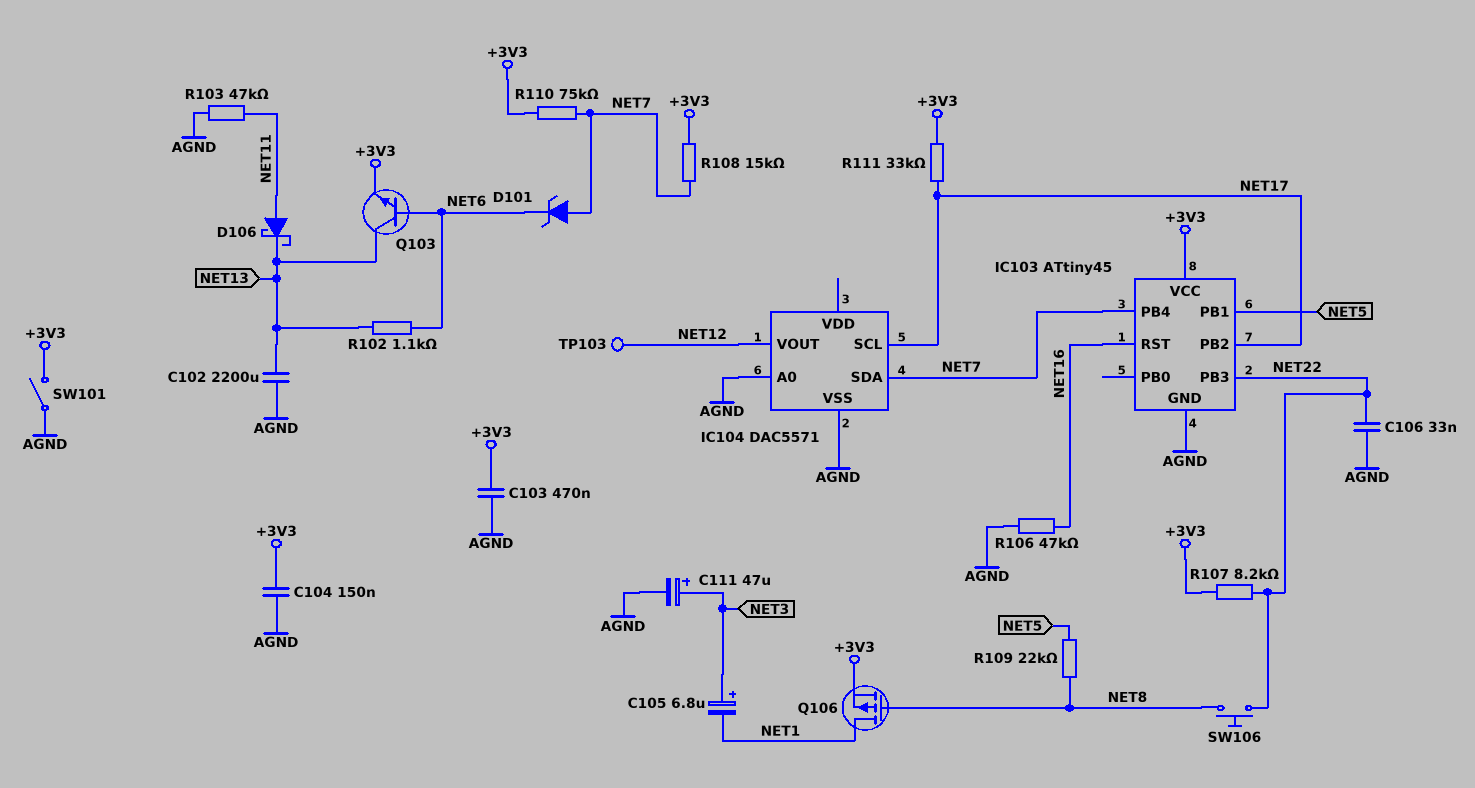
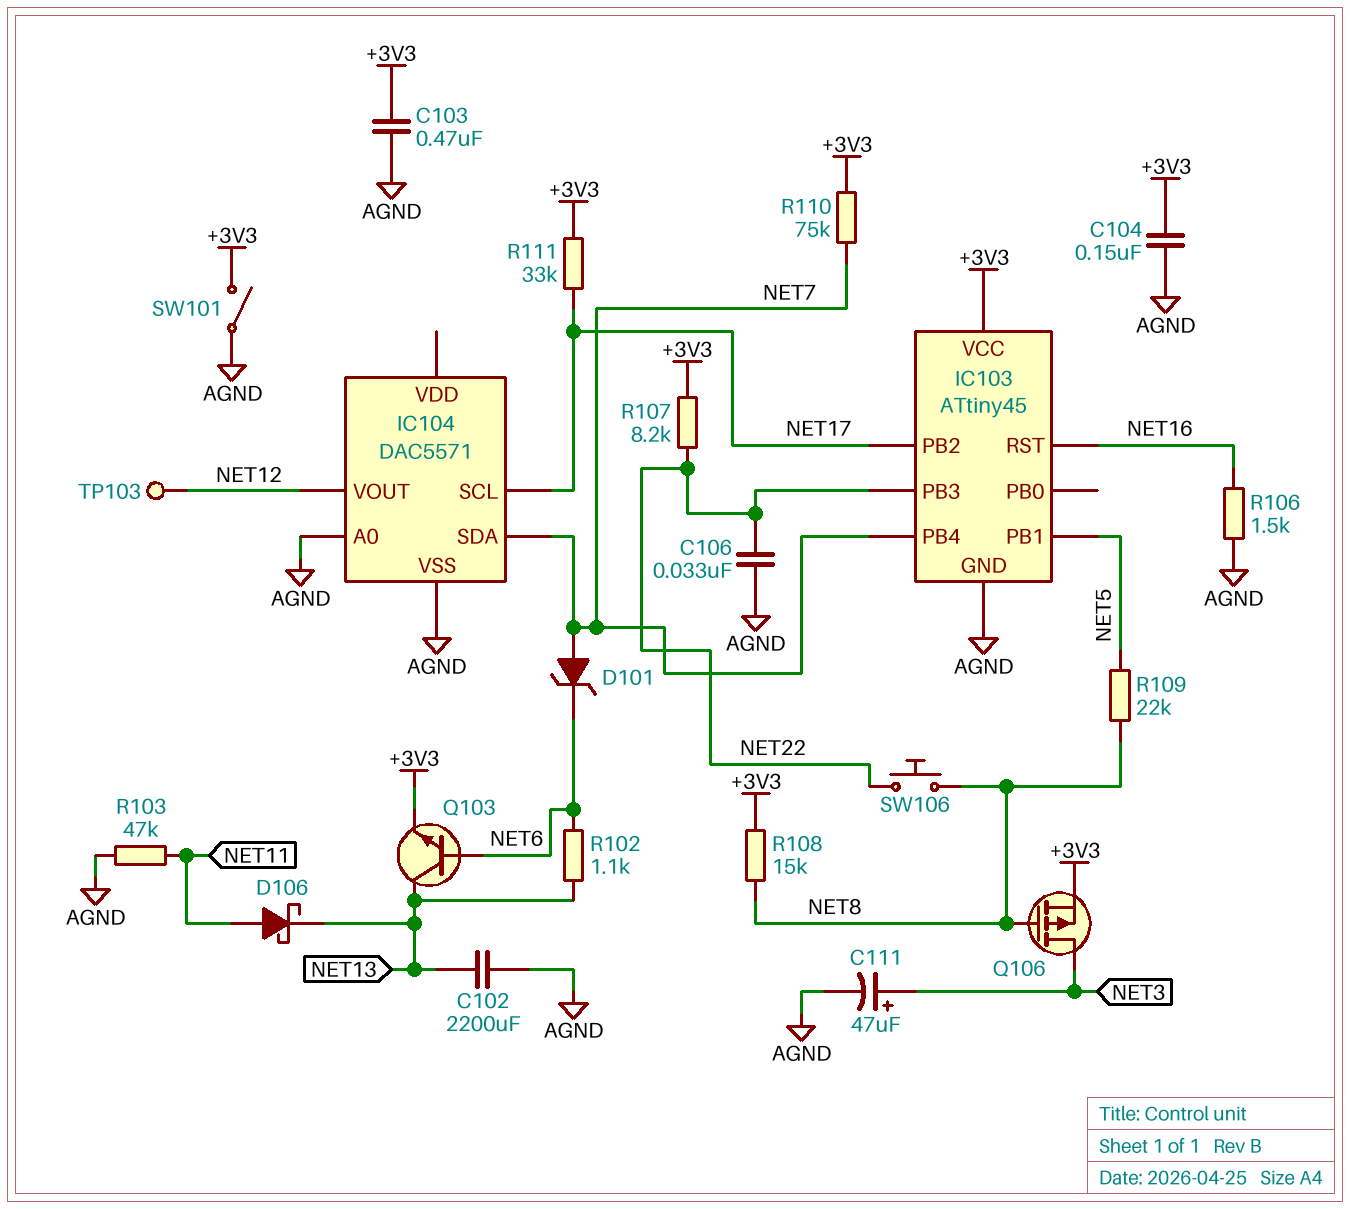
C105: 6.8uF (plus NET3, minus NET1) -> none
Q106: PMOS (G NET8, D NET1, S +3V3) -> PMOS (G NET8, D NET3, S +3V3)
R106: 47k (AGND, NET16) -> 1.5k (AGND, NET16)
R108: 15k (+3V3, NET7) -> 15k (+3V3, NET8)

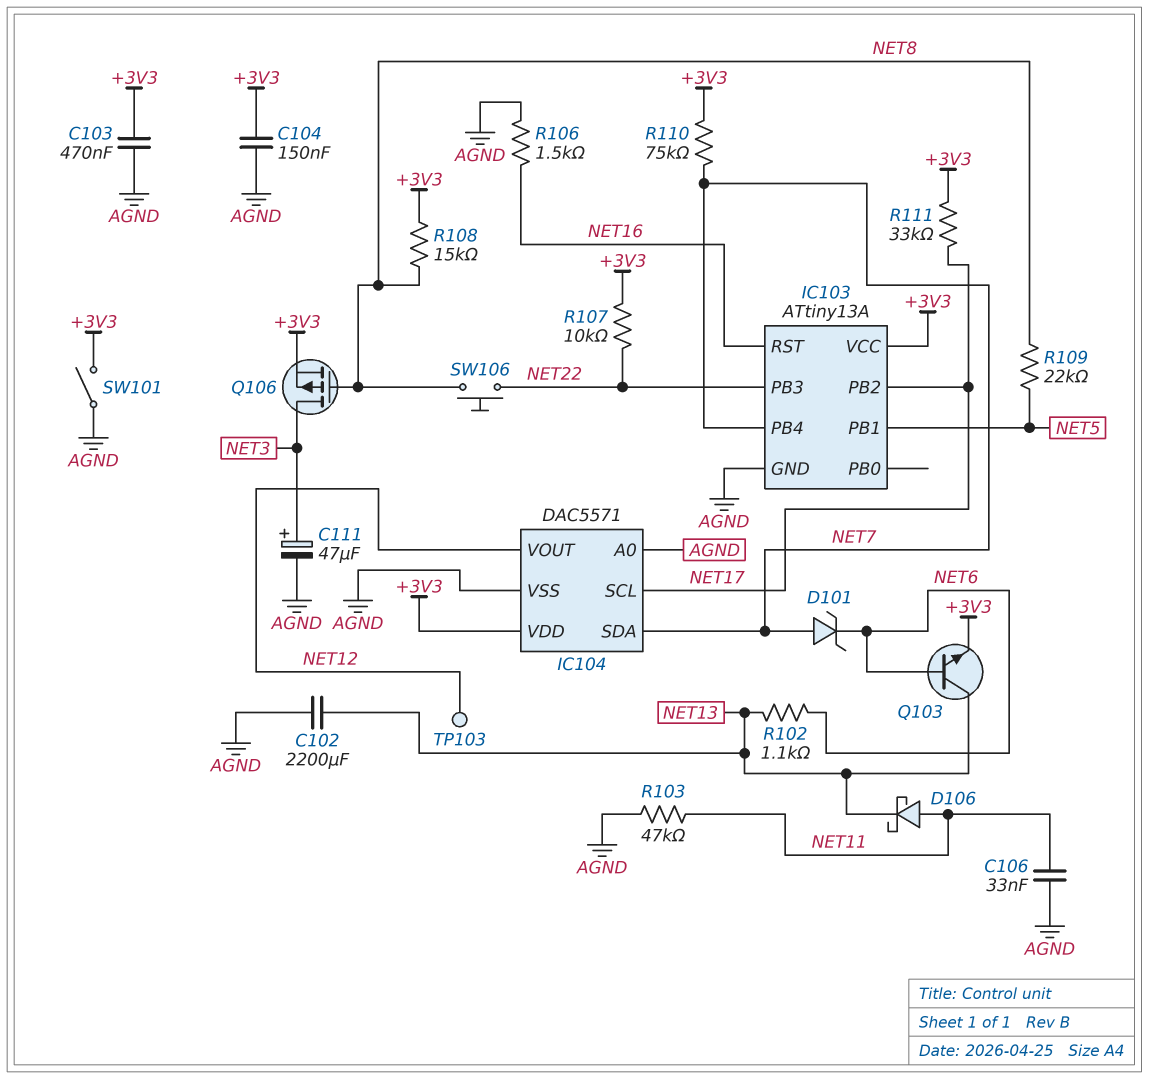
C106: 33nF (AGND, NET22) -> 33nF (AGND, NET11)
IC103: ATtiny45 -> ATtiny13A
IC104 pin VDD: none -> +3V3
R107: 8.2k (+3V3, NET22) -> 10k (+3V3, NET22)

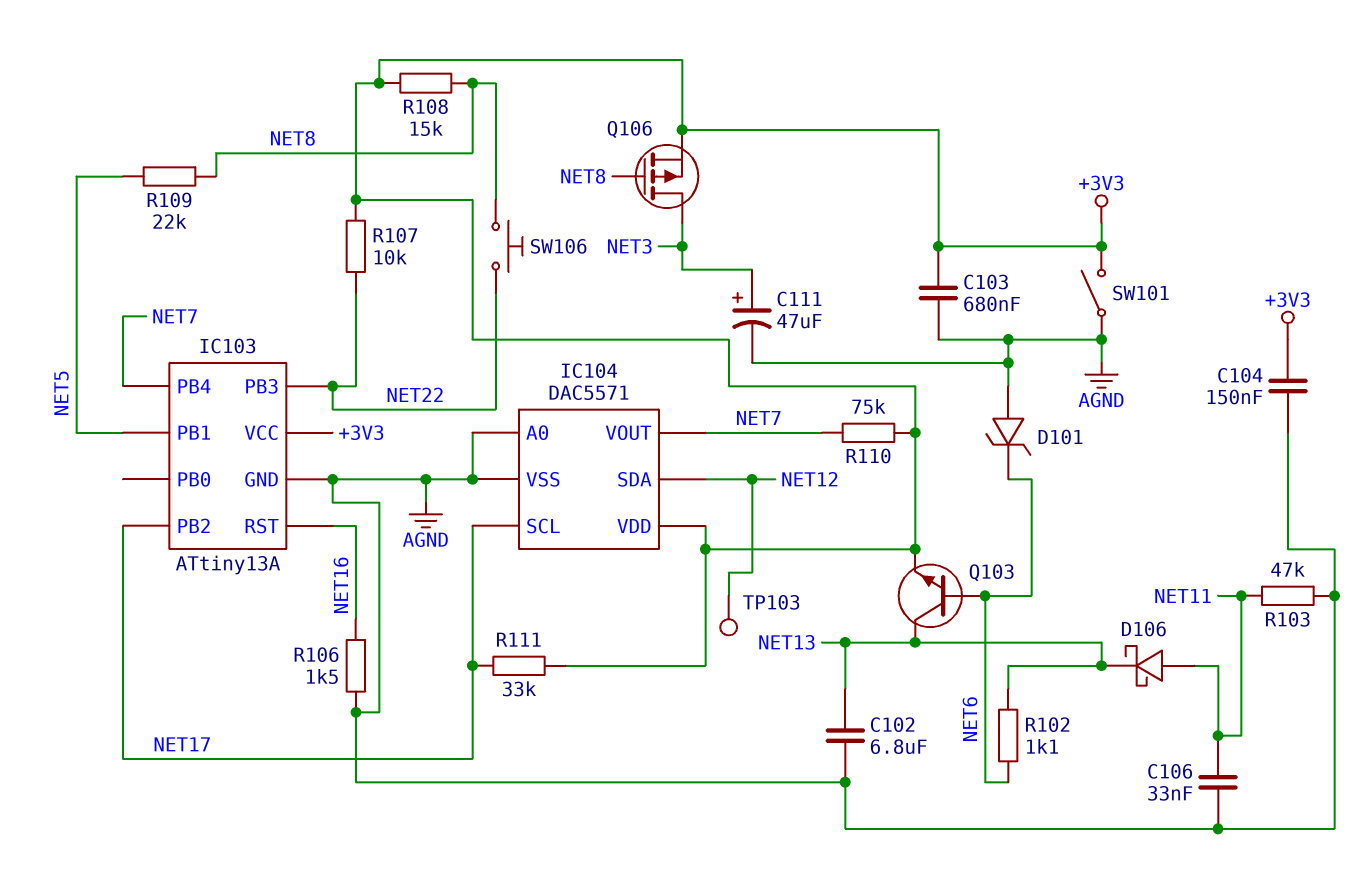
C102: 2200uF (AGND, NET13) -> 6.8uF (AGND, NET13)
C103: 470nF (+3V3, AGND) -> 680nF (+3V3, AGND)
D101: zener (A NET7, K NET6) -> zener (A AGND, K NET6)
IC104 pin SDA: NET7 -> NET12
IC104 pin VOUT: NET12 -> NET7

